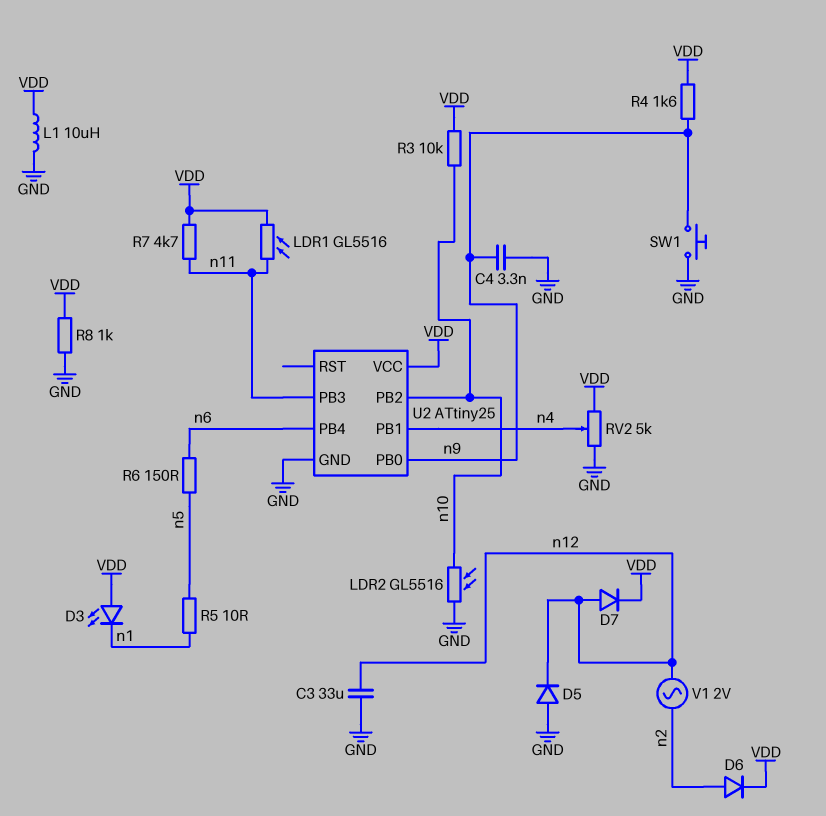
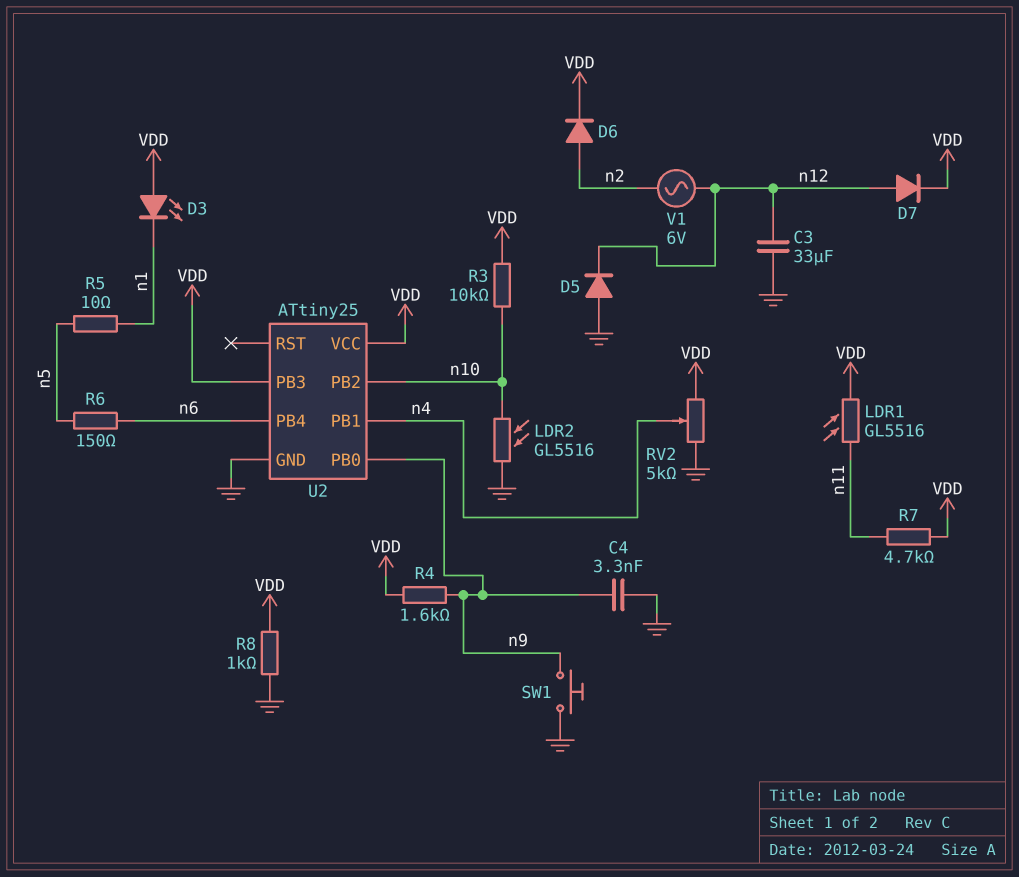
L1: 10uH (GND, VDD) -> none
U2 pin PB3: n11 -> VDD
V1: AC 2V (n2, n12) -> AC 6V (n2, n12)

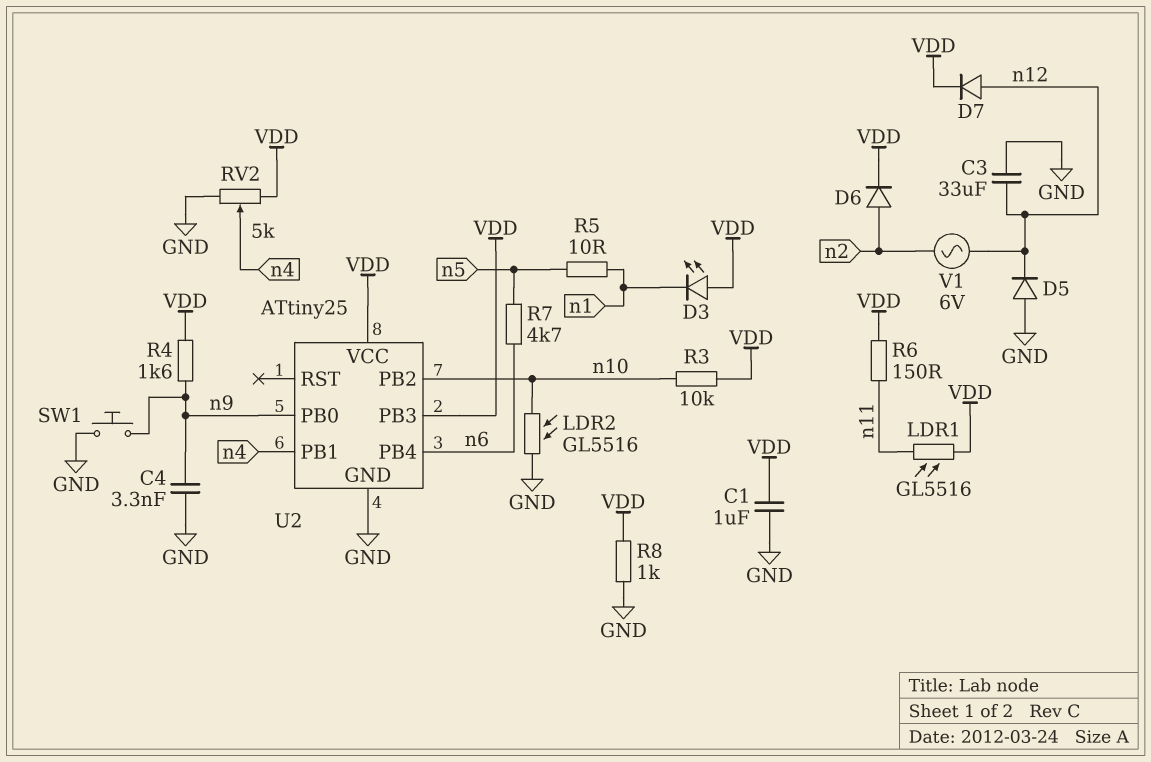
C1: none -> 1uF (GND, VDD)
R6: 150 (n5, n6) -> 150 (VDD, n11)
R7: 4.7k (VDD, n11) -> 4.7k (n5, n6)

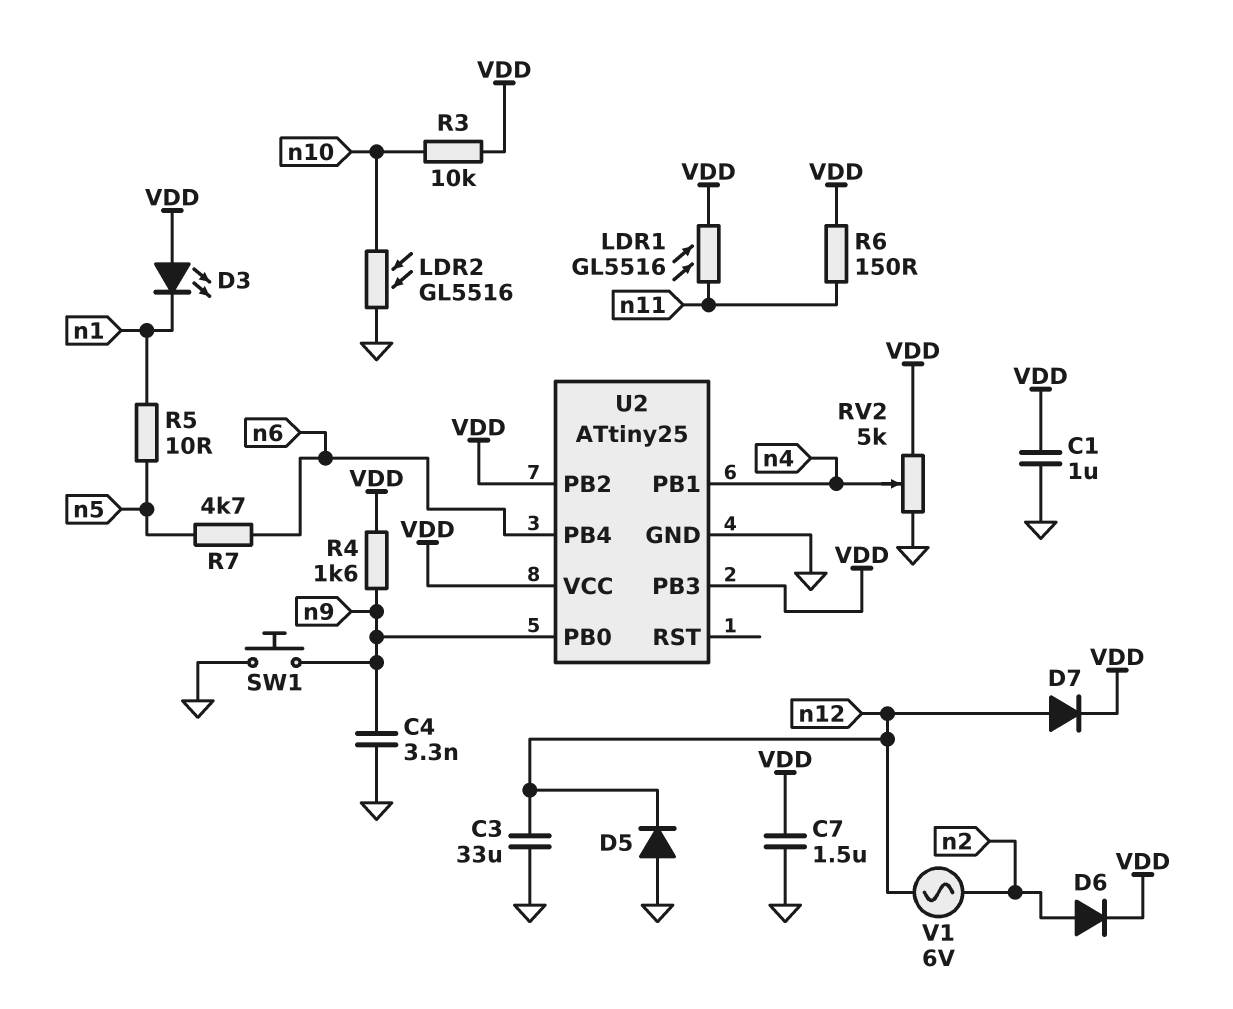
C7: none -> 1.5uF (GND, VDD)
R8: 1k (GND, VDD) -> none
U2 pin PB2: n10 -> VDD

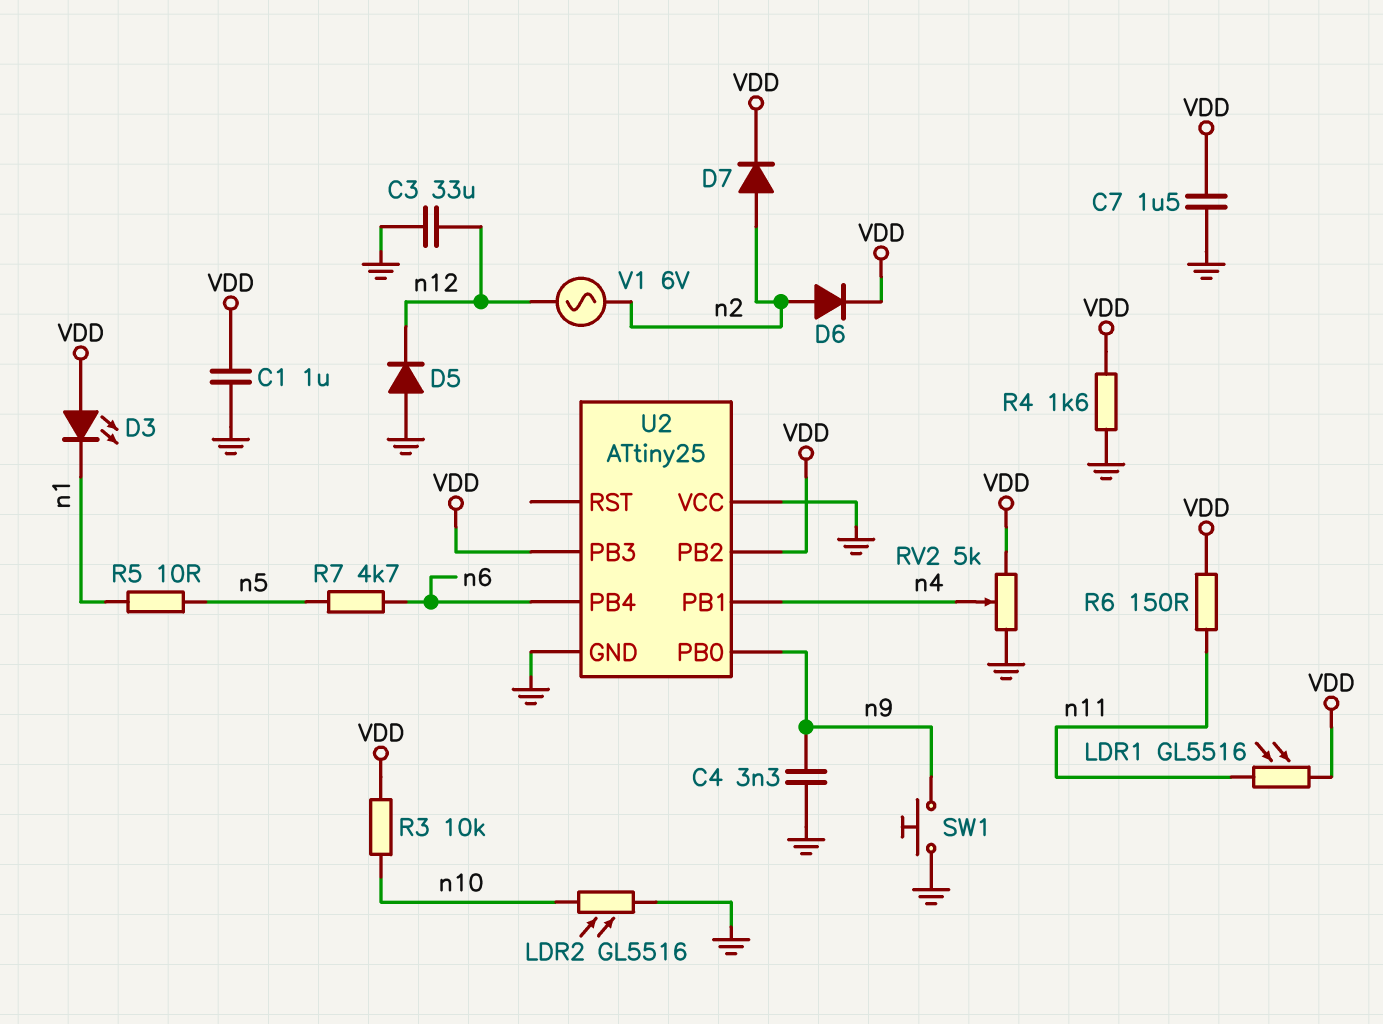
D7: diode (A n12, K VDD) -> diode (A n2, K VDD)
R4: 1.6k (VDD, n9) -> 1.6k (GND, VDD)
U2 pin VCC: VDD -> GND

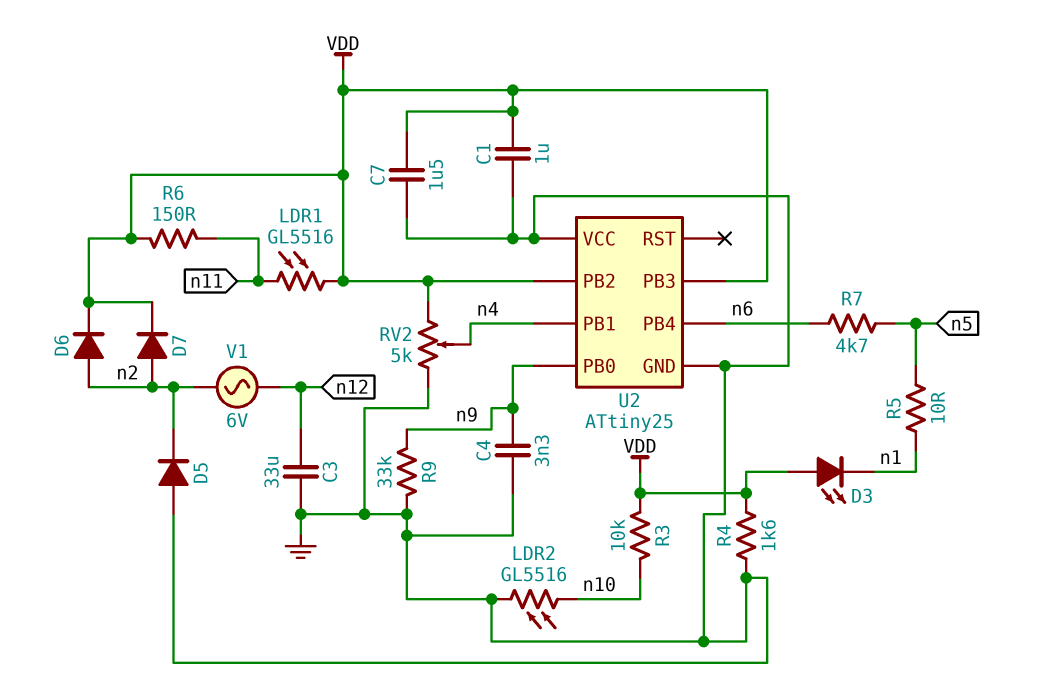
D5: diode (A GND, K n12) -> diode (A GND, K n2)
R9: none -> 33k (GND, n9)
SW1: button (GND, n9) -> none

